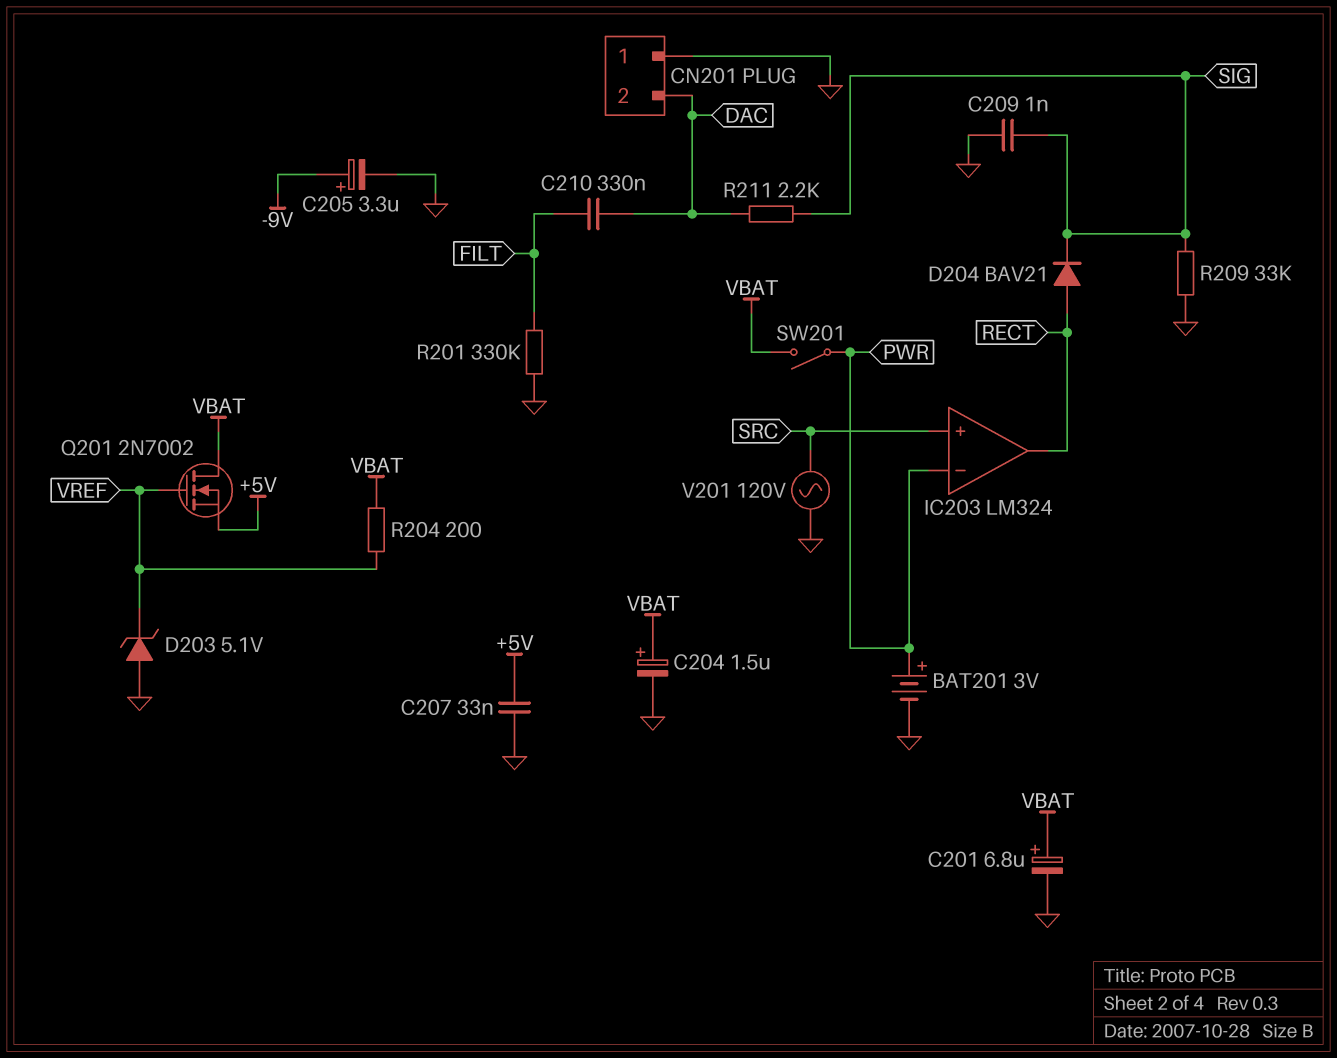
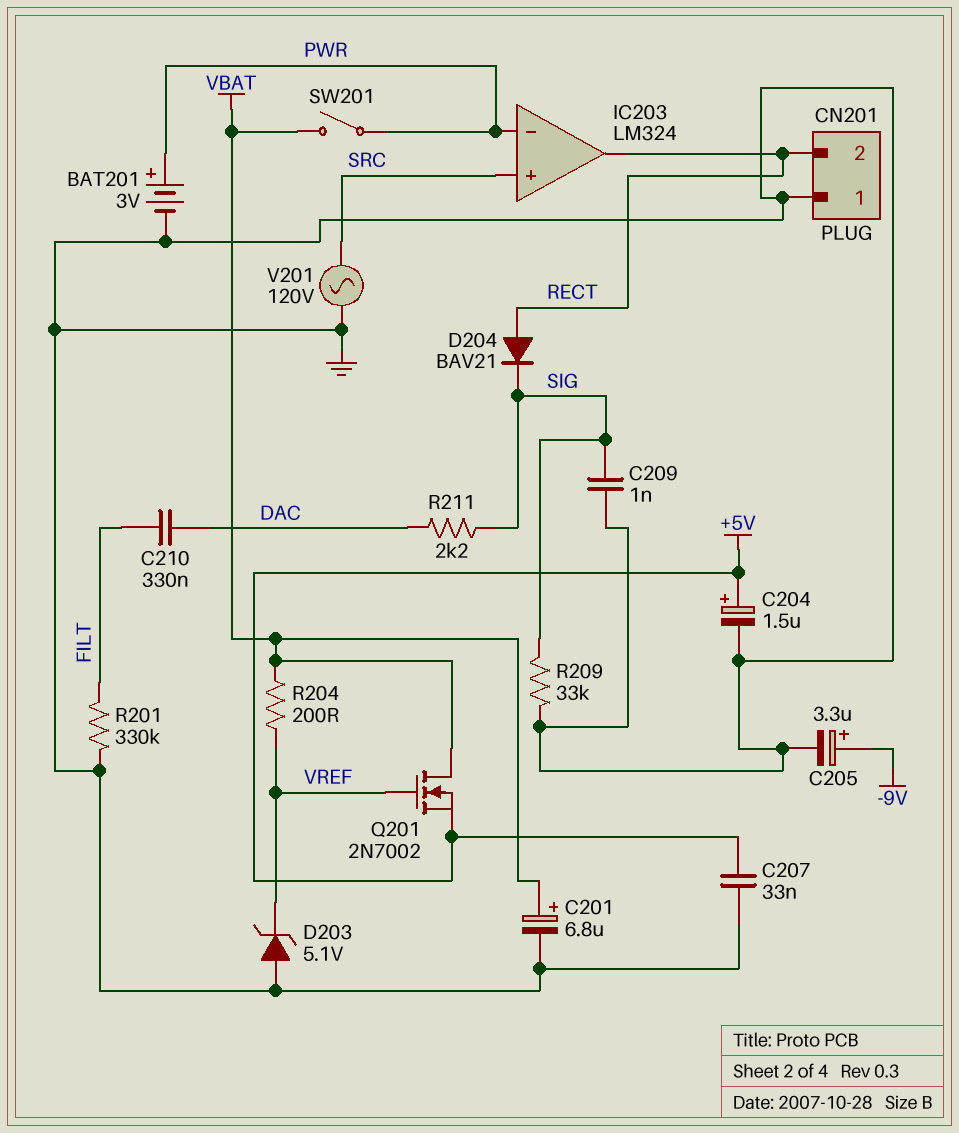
C204: 1.5uF (plus VBAT, minus GND) -> 1.5uF (plus +5V, minus GND)
CN201 pin 2: DAC -> RECT

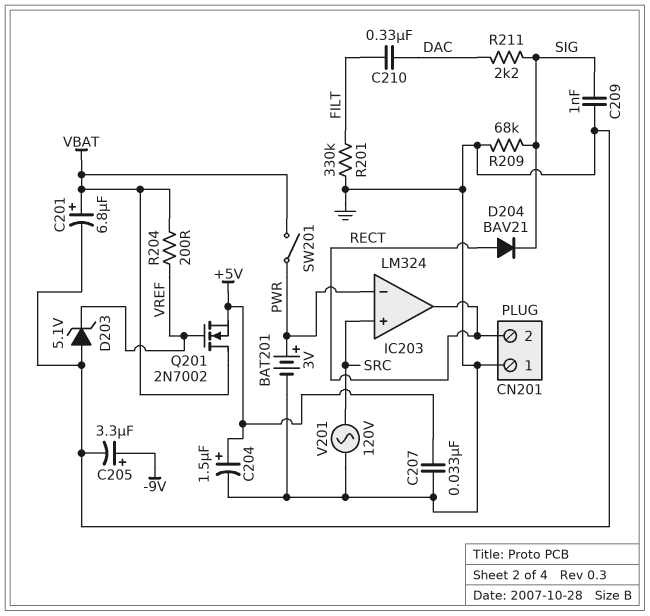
R209: 33k (GND, SIG) -> 68k (GND, SIG)

